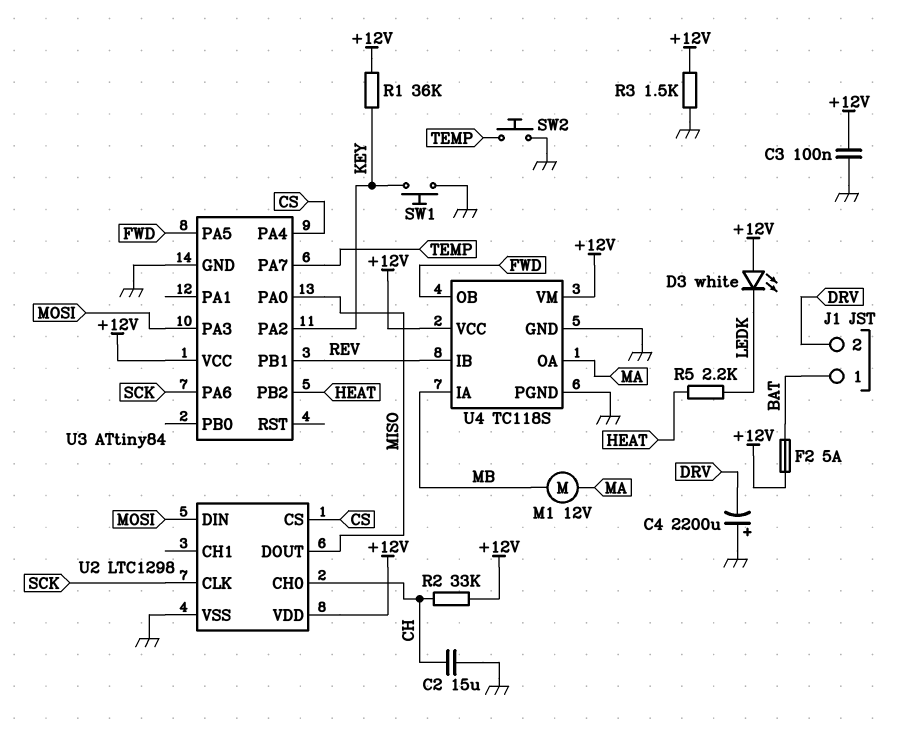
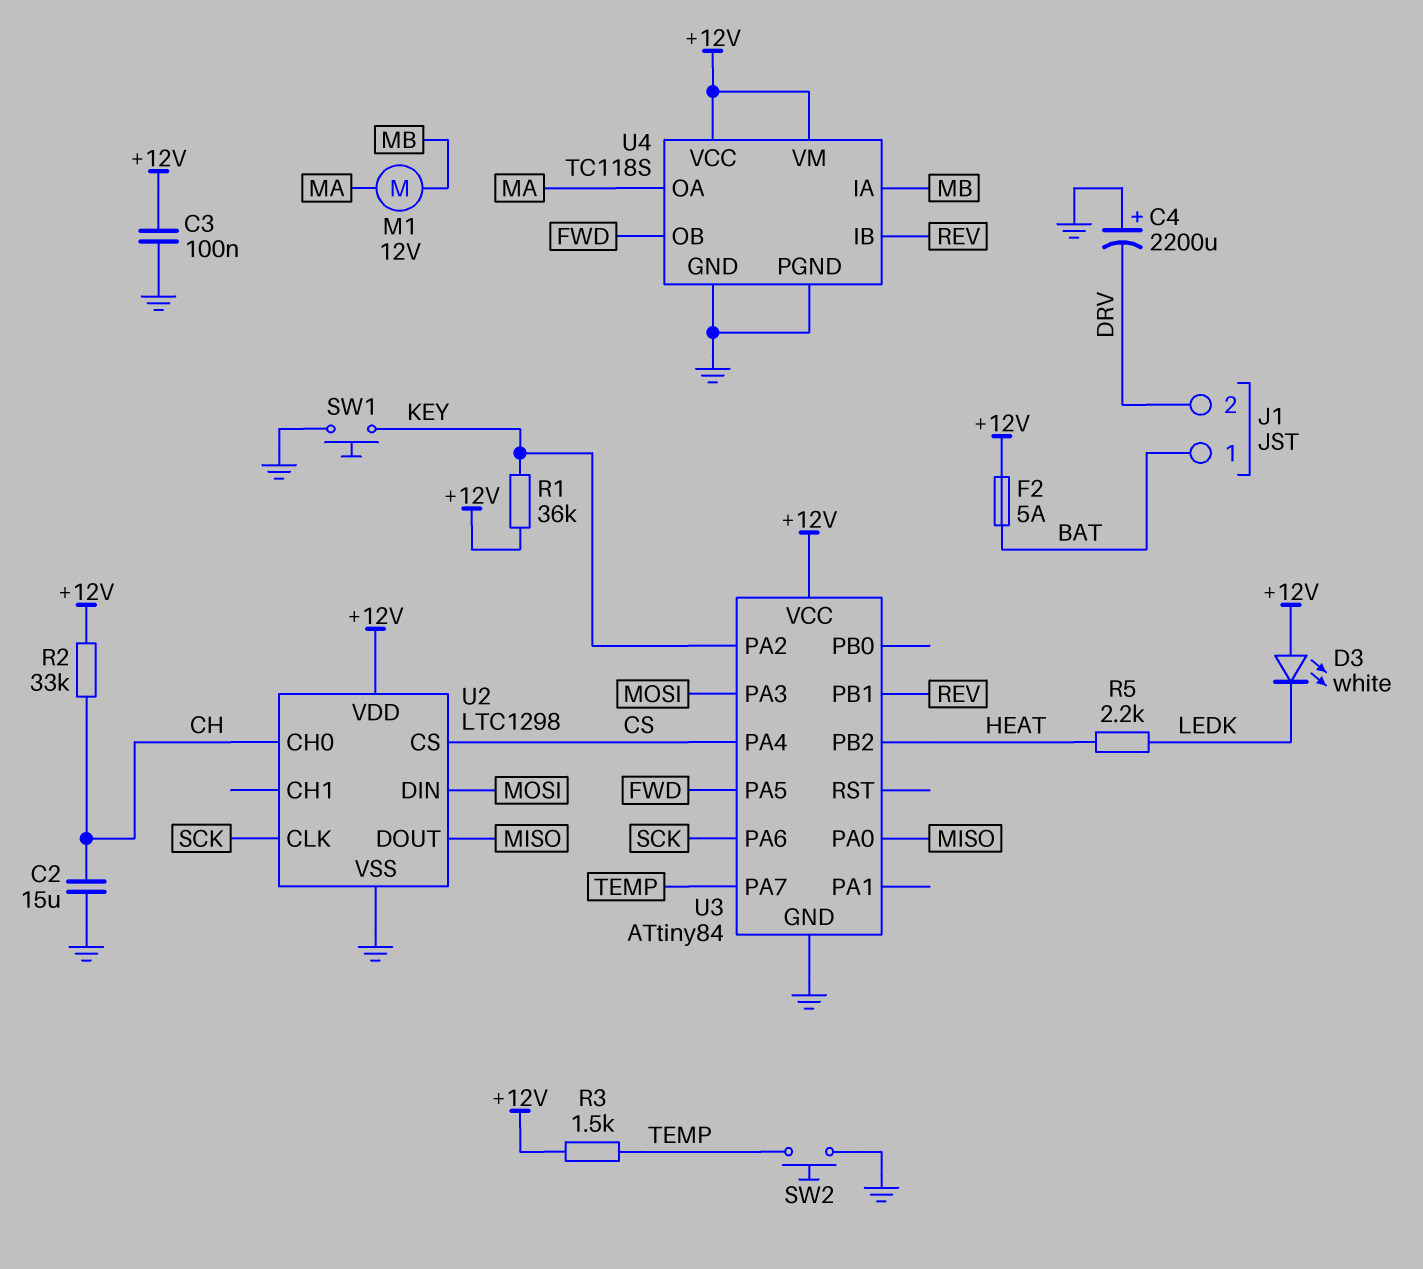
R3: 1.5k (+12V, GND) -> 1.5k (+12V, TEMP)

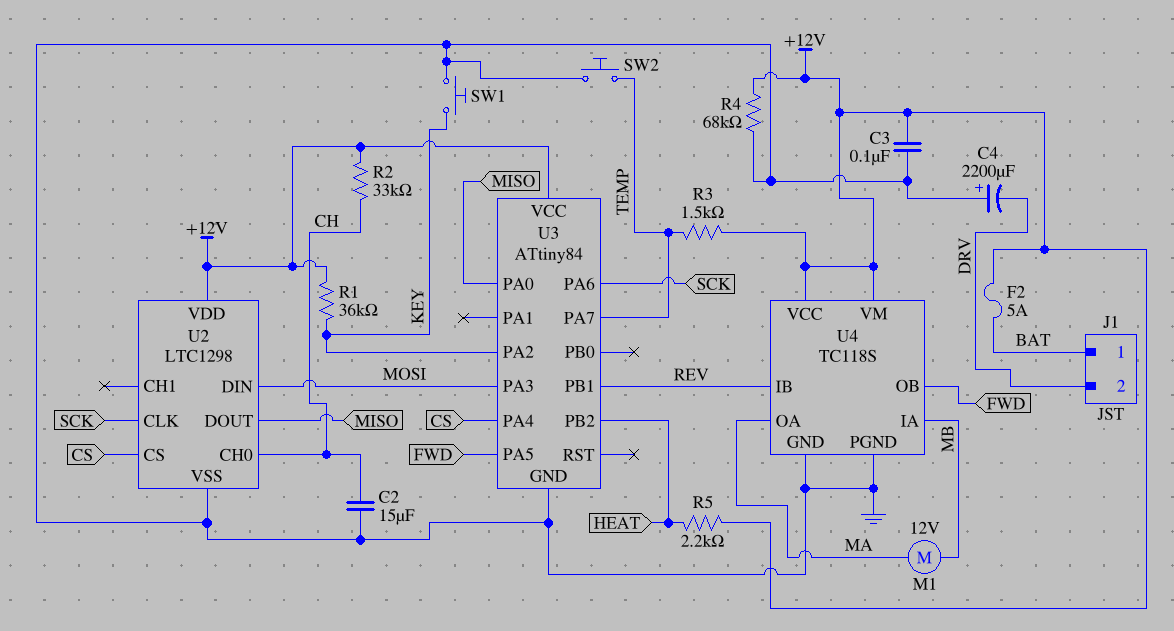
D3: LED white (A +12V, K LEDK) -> none
R4: none -> 68k (+12V, GND)
R5: 2.2k (HEAT, LEDK) -> 2.2k (+12V, HEAT)

